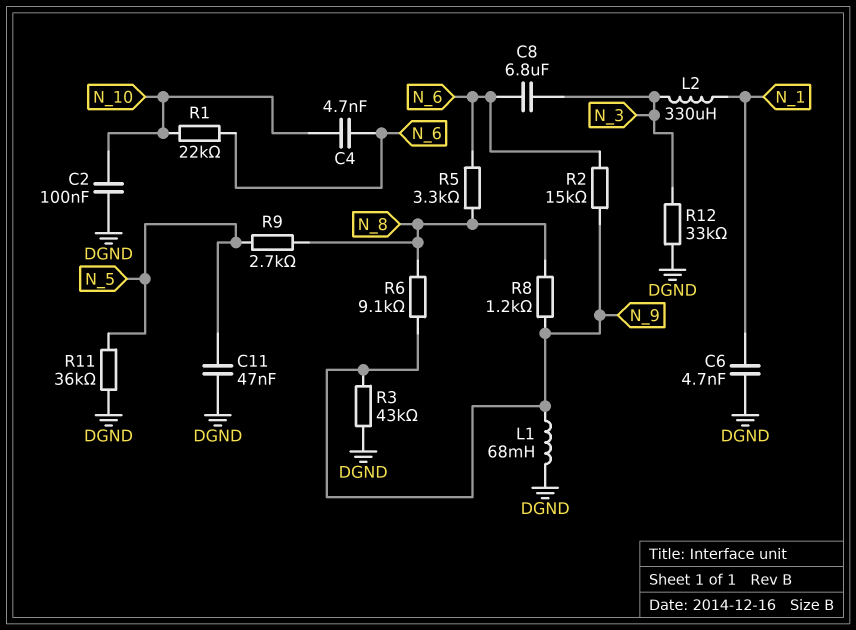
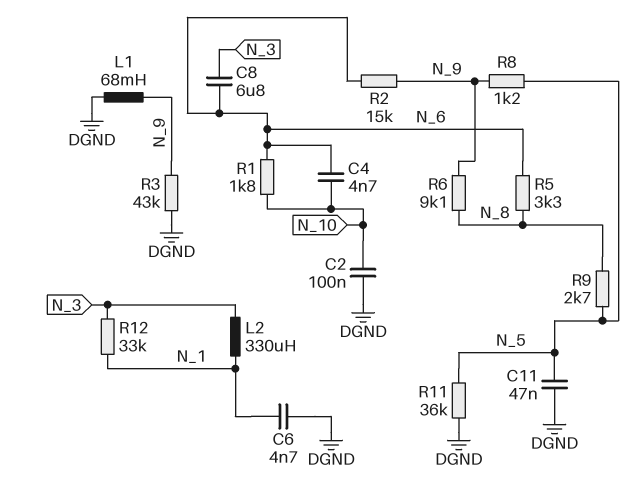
R1: 22k (N_6, N_10) -> 1.8k (N_6, N_10)
R8: 1.2k (N_8, N_9) -> 1.2k (N_5, N_9)
R12: 33k (DGND, N_3) -> 33k (N_1, N_3)

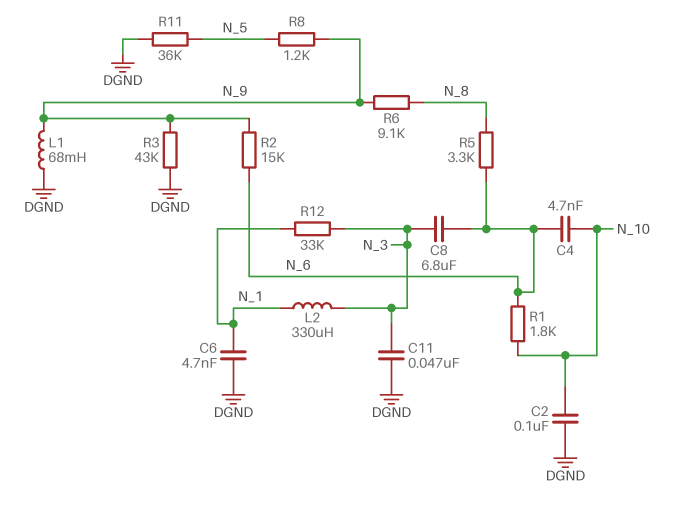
C11: 47nF (DGND, N_5) -> 47nF (DGND, N_3)
R9: 2.7k (N_5, N_8) -> none

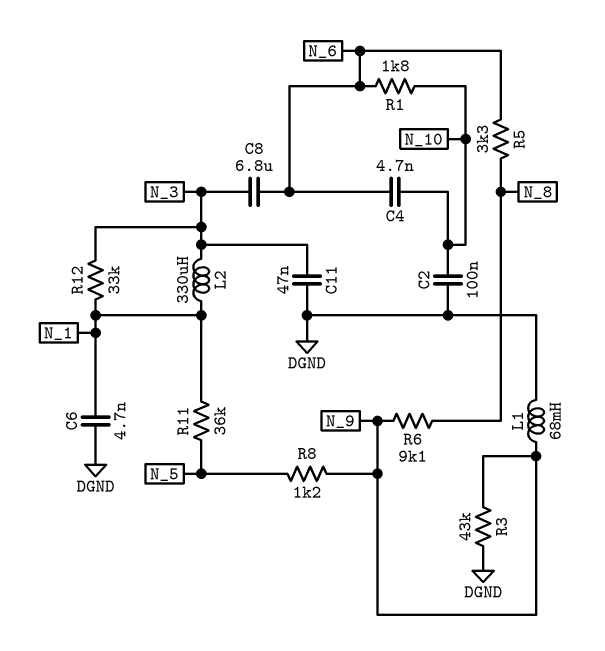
R2: 15k (N_6, N_9) -> none
R11: 36k (DGND, N_5) -> 36k (N_1, N_5)

